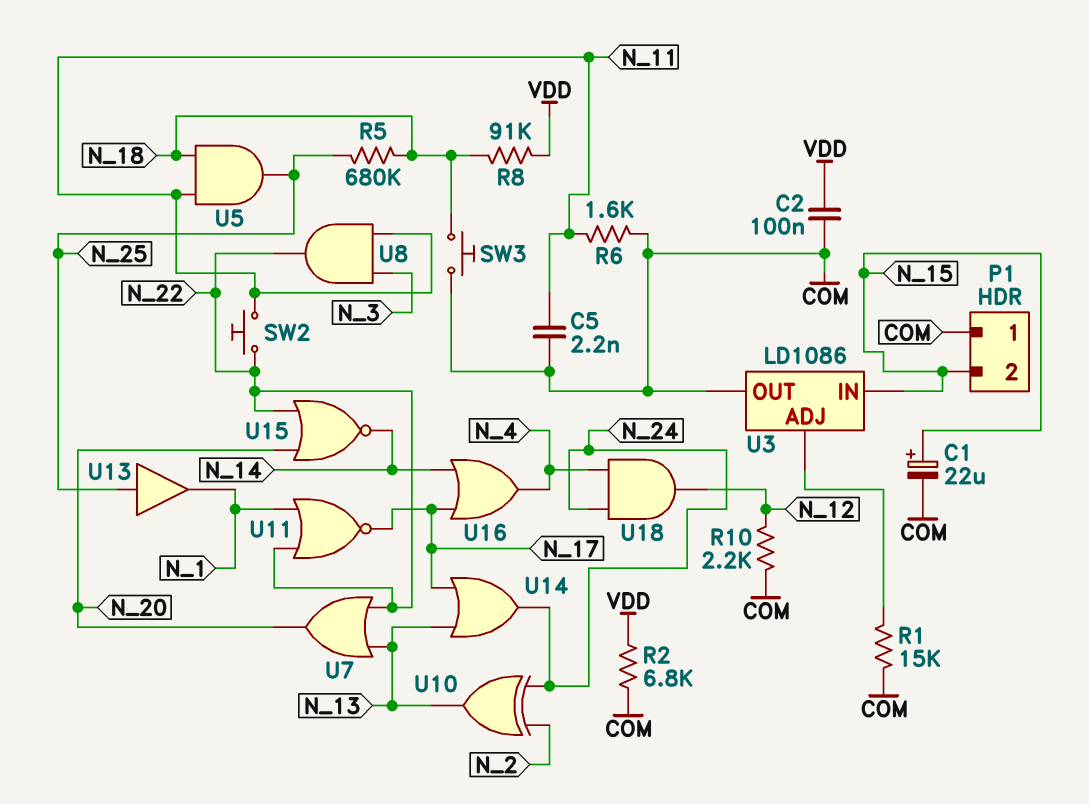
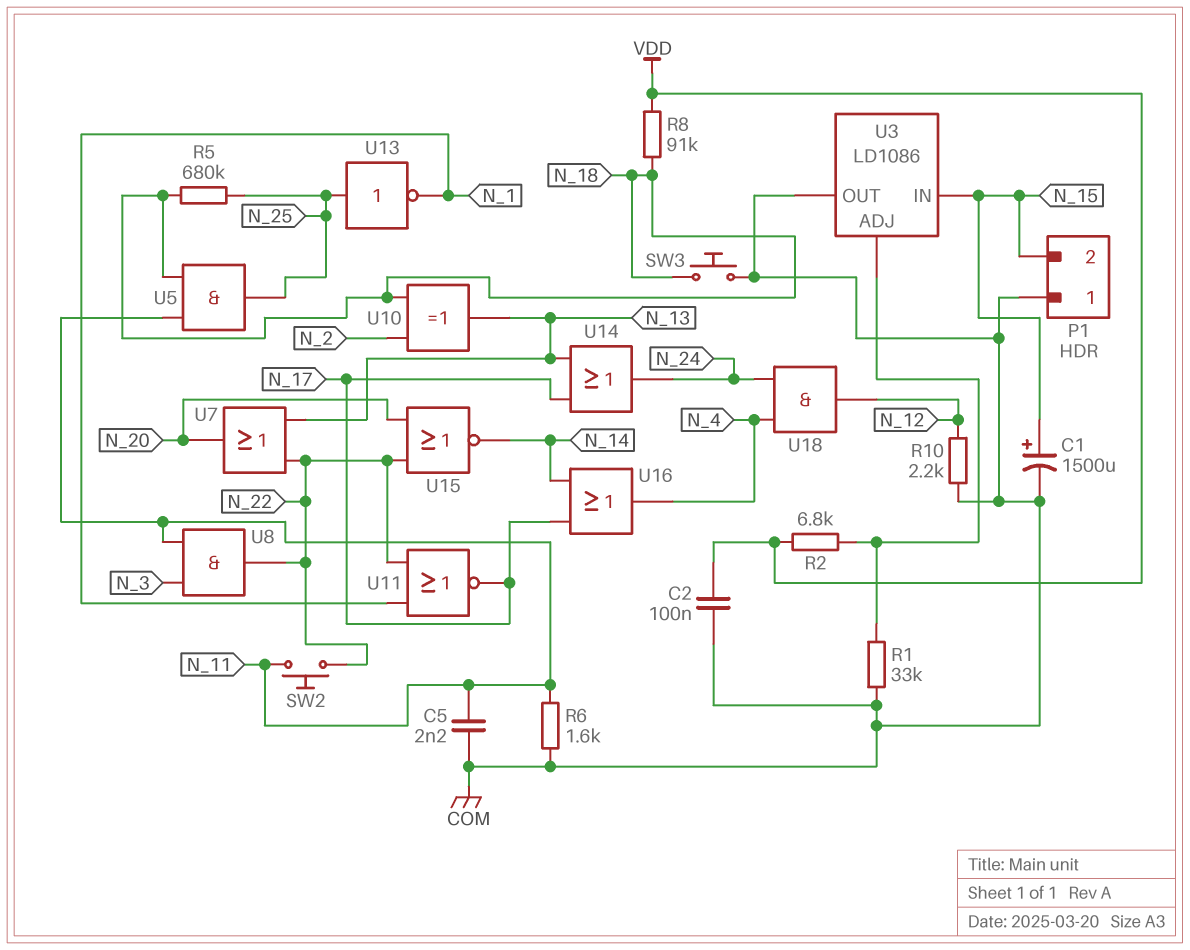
C1: 22uF (plus N_15, minus COM) -> 1500uF (plus N_15, minus COM)
R1: 15k (COM, U3/ADJ) -> 33k (COM, U3/ADJ)
R2: 6.8k (COM, VDD) -> 6.8k (U3/ADJ, VDD)
U10: XOR (in N_2, in N_24, out N_13) -> XOR (in N_2, in N_18, out N_13)
U13: buffer (in N_25, out N_1) -> NOT (in N_25, out N_1)

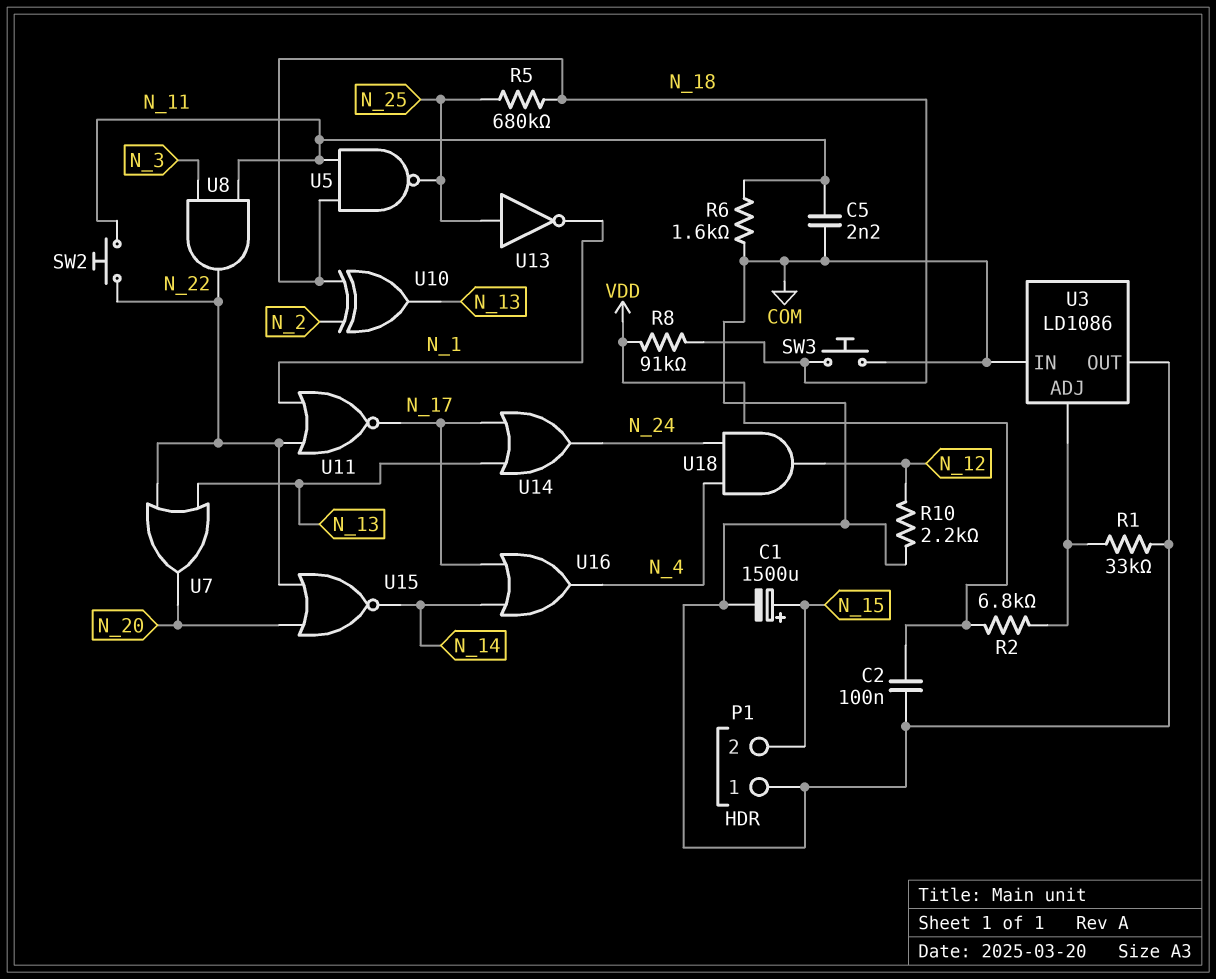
U3 pin IN: N_15 -> COM
U5: AND (in N_11, in N_18, out N_25) -> NAND (in N_11, in N_18, out N_25)

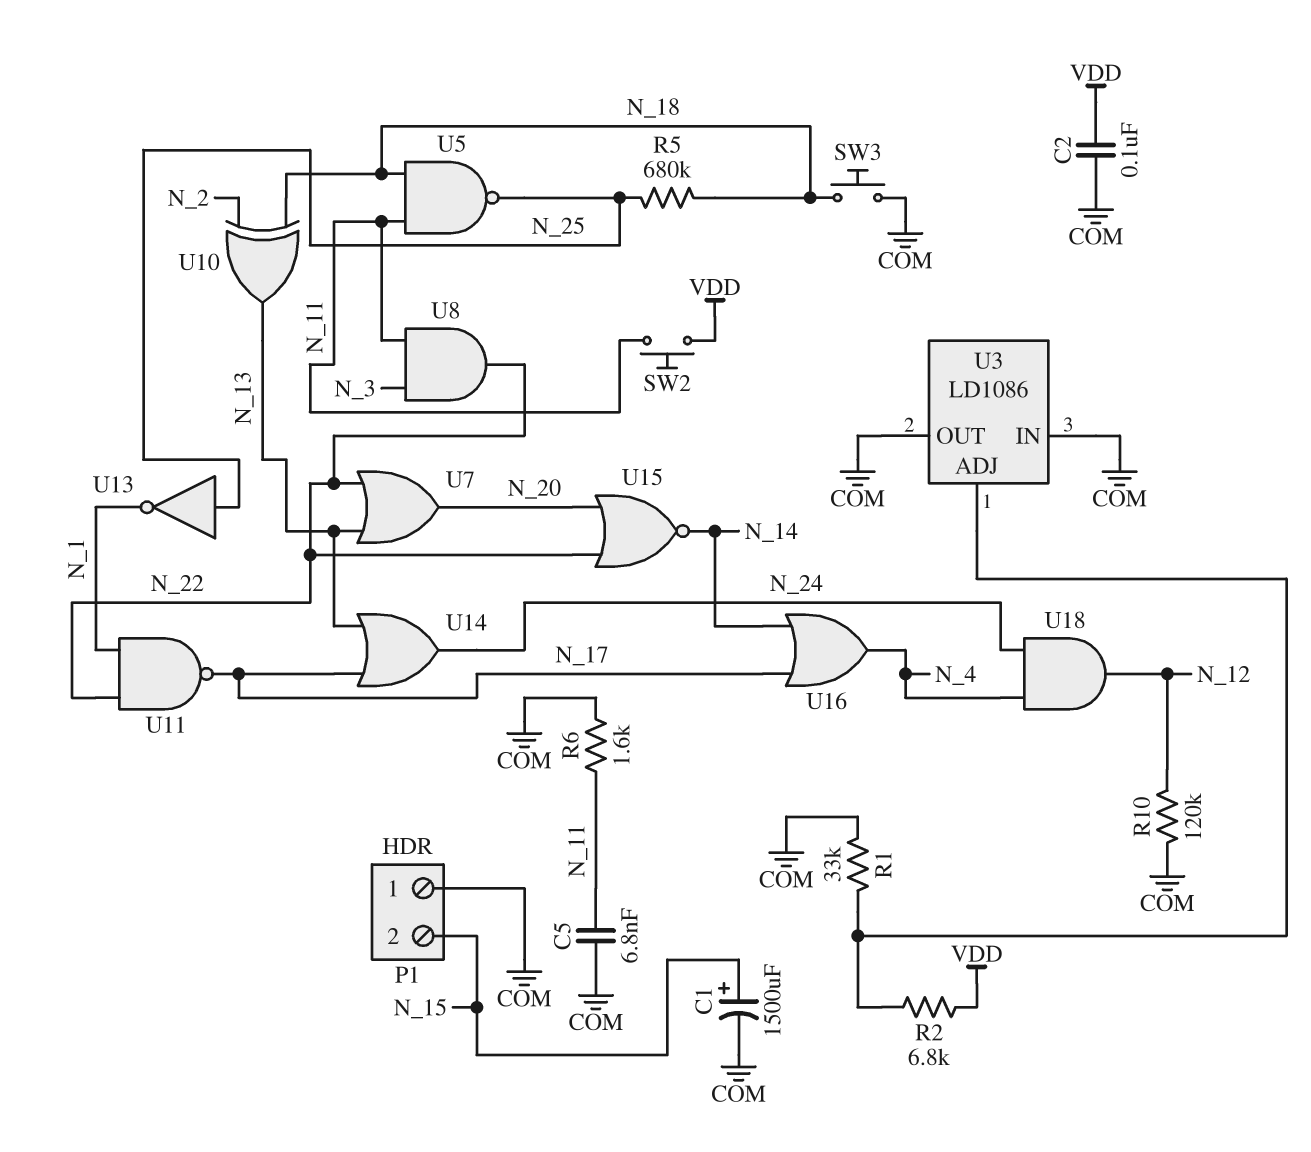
C5: 2.2nF (COM, N_11) -> 6.8nF (COM, N_11)
R8: 91k (N_18, VDD) -> none
R10: 2.2k (COM, N_12) -> 120k (COM, N_12)
SW2: button (N_11, N_22) -> button (N_11, VDD)
U11: NOR (in N_1, in N_22, out N_17) -> NAND (in N_1, in N_22, out N_17)

